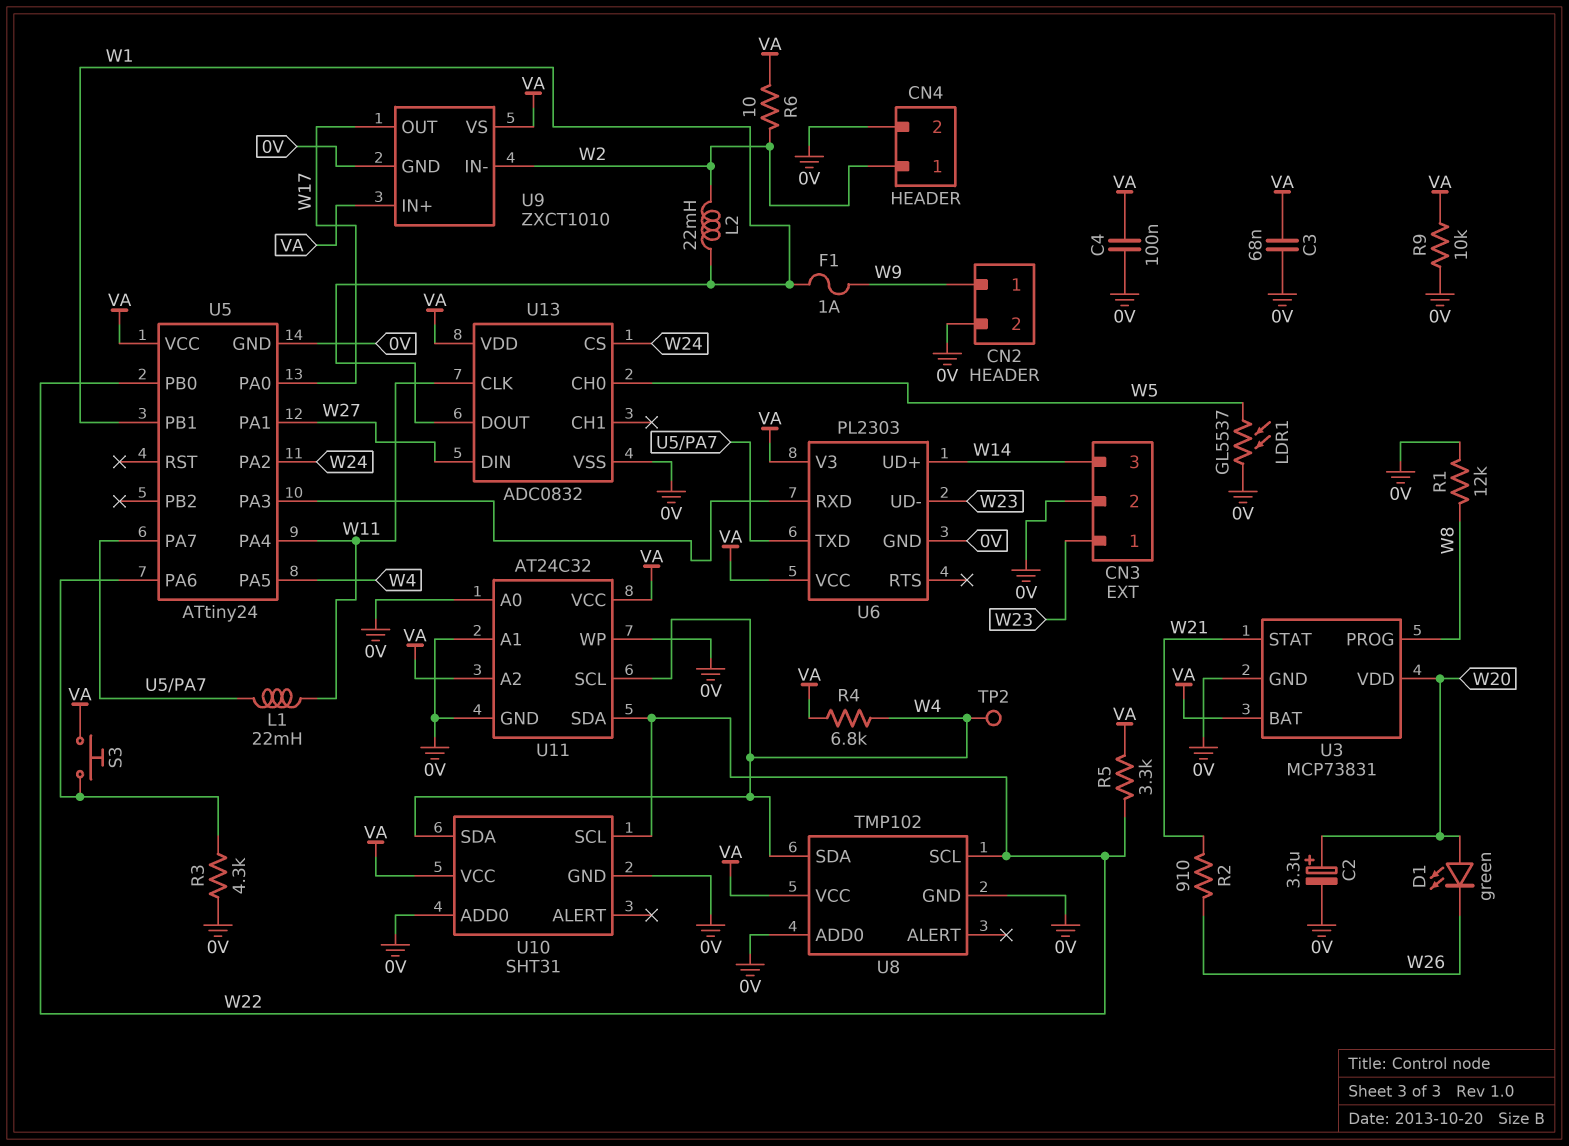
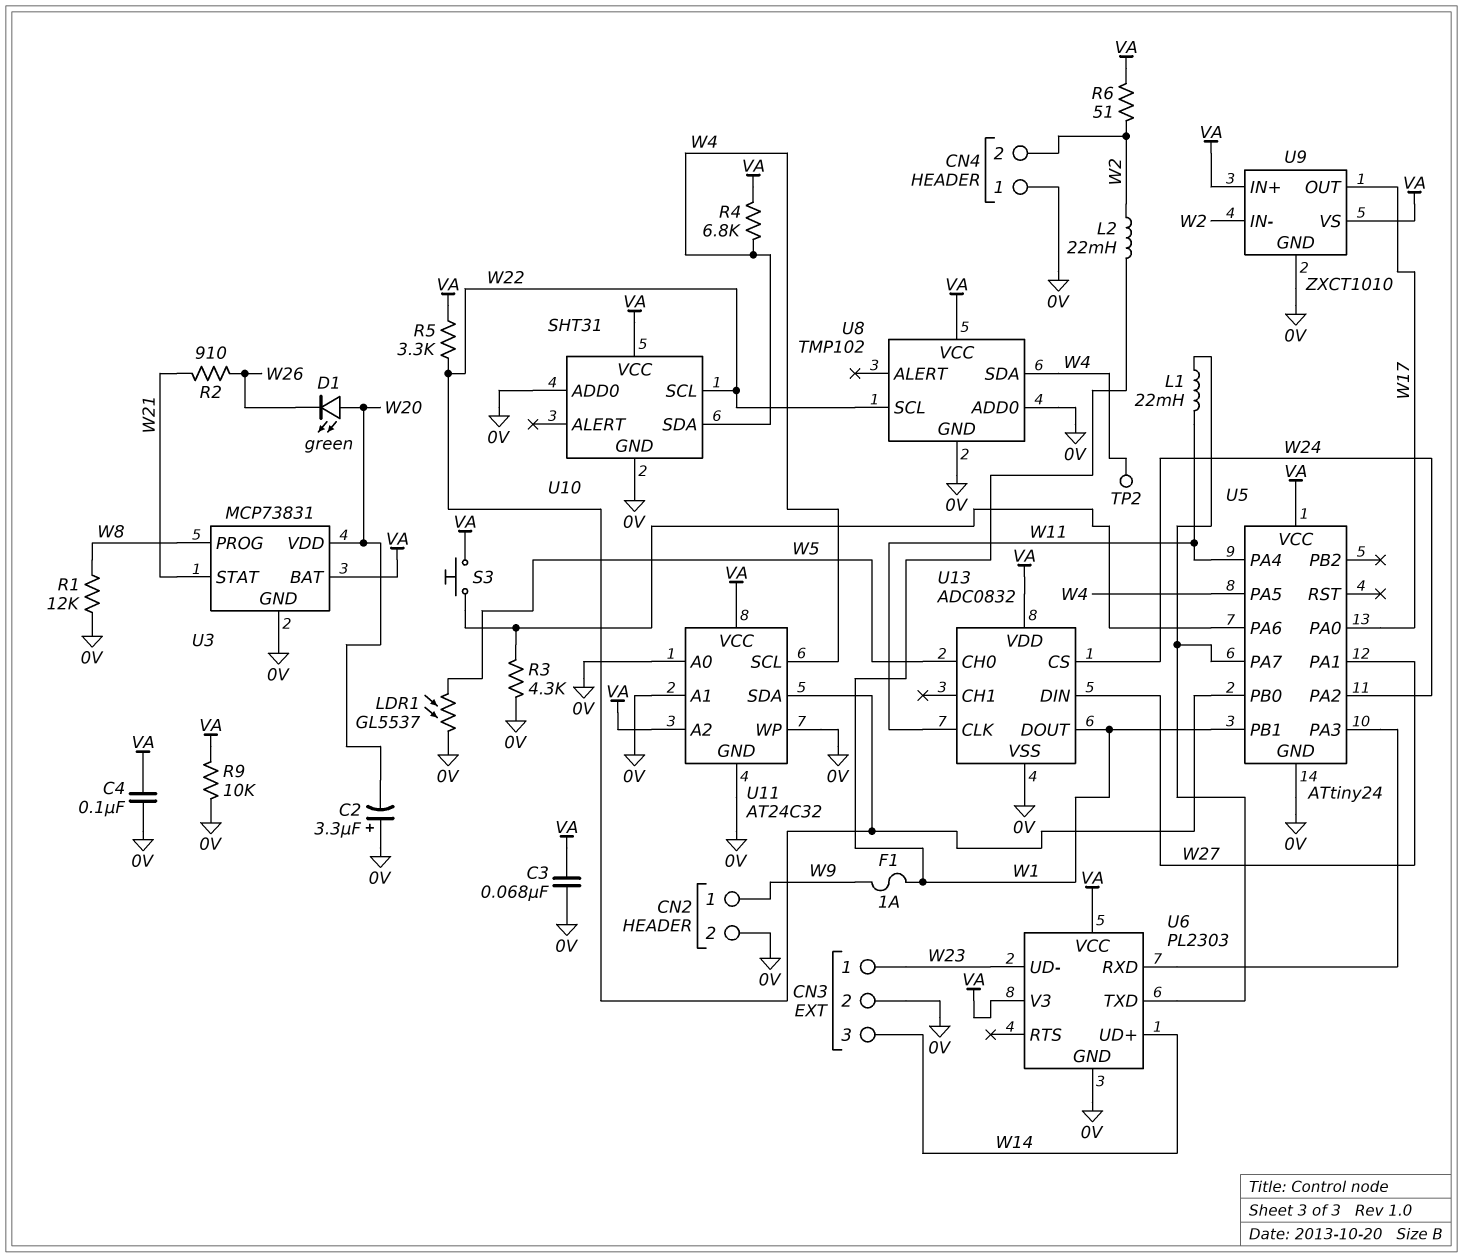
C2: 3.3uF (plus W20, minus 0V) -> 3.3uF (plus 0V, minus W20)
CN4 pin 1: W2 -> 0V
CN4 pin 2: 0V -> W2
R6: 10 (VA, W2) -> 51 (VA, W2)

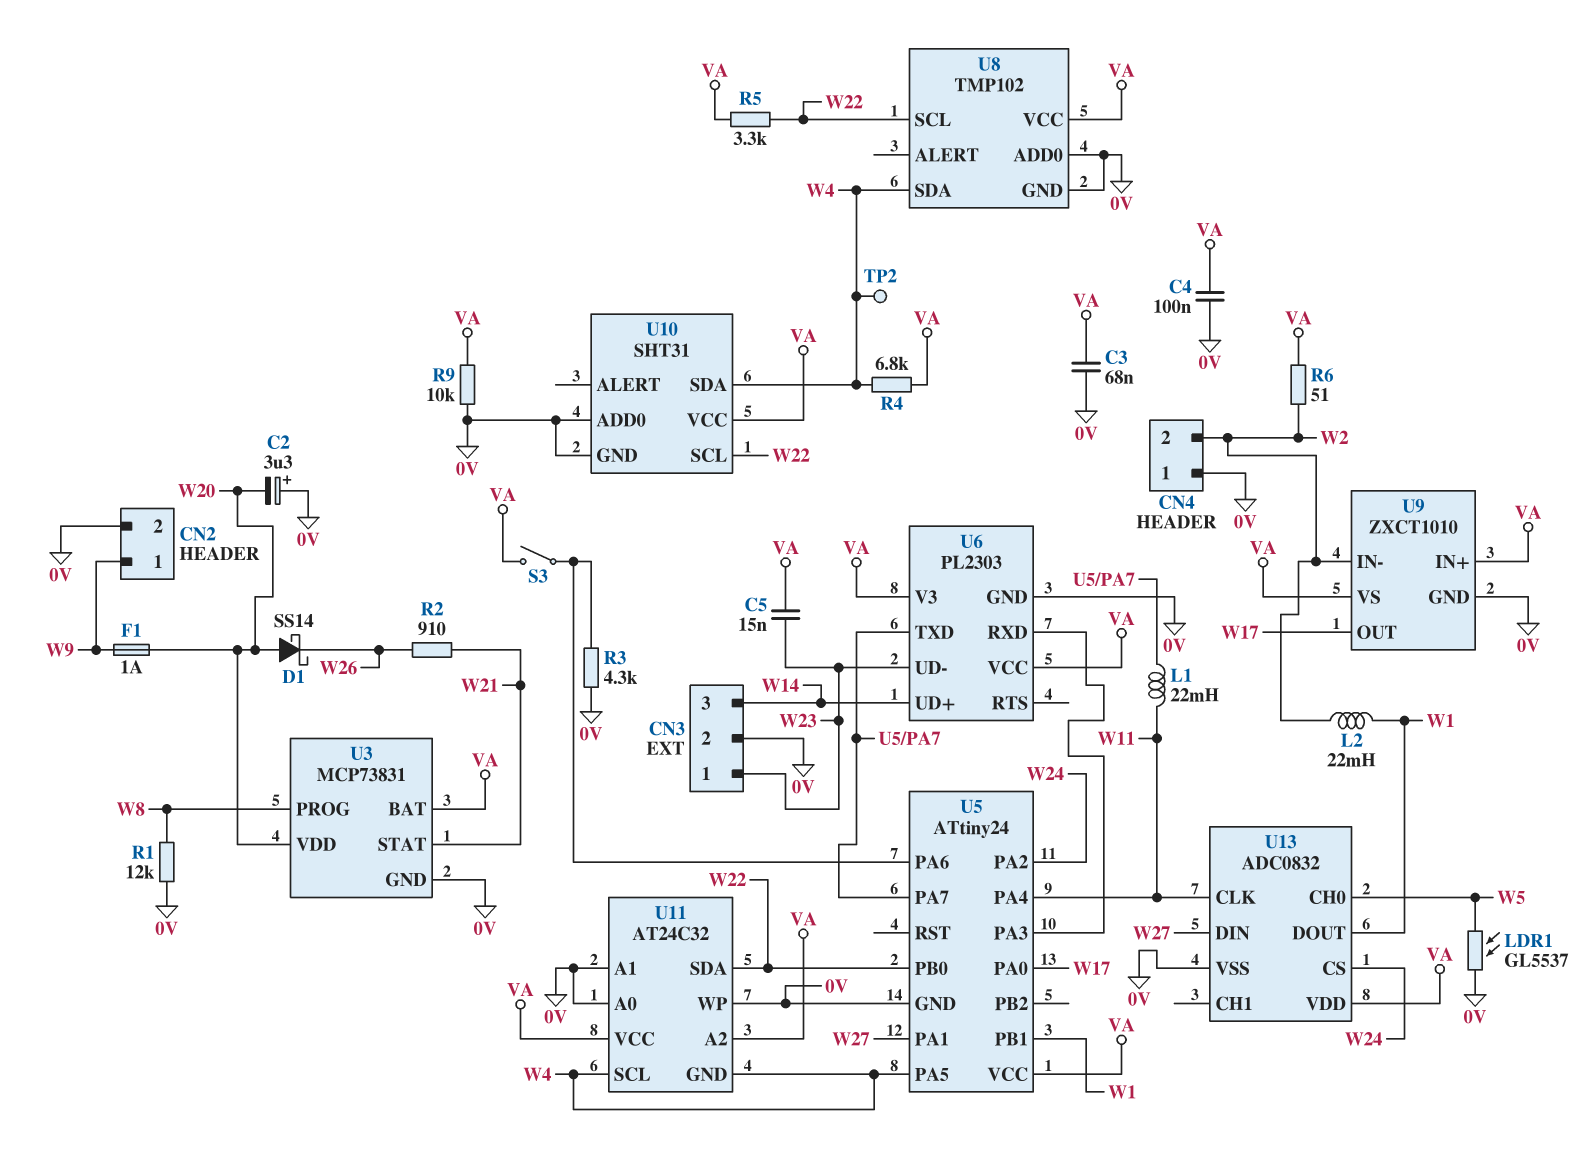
C5: none -> 15nF (VA, W23)
D1: LED green (A W20, K W26) -> schottky SS14 (A W20, K W26)
F1: 1A (W1, W9) -> 1A (W9, W20)
S3: button (U5/PA6, VA) -> switch (U5/PA6, VA)
U11 pin GND: 0V -> W4

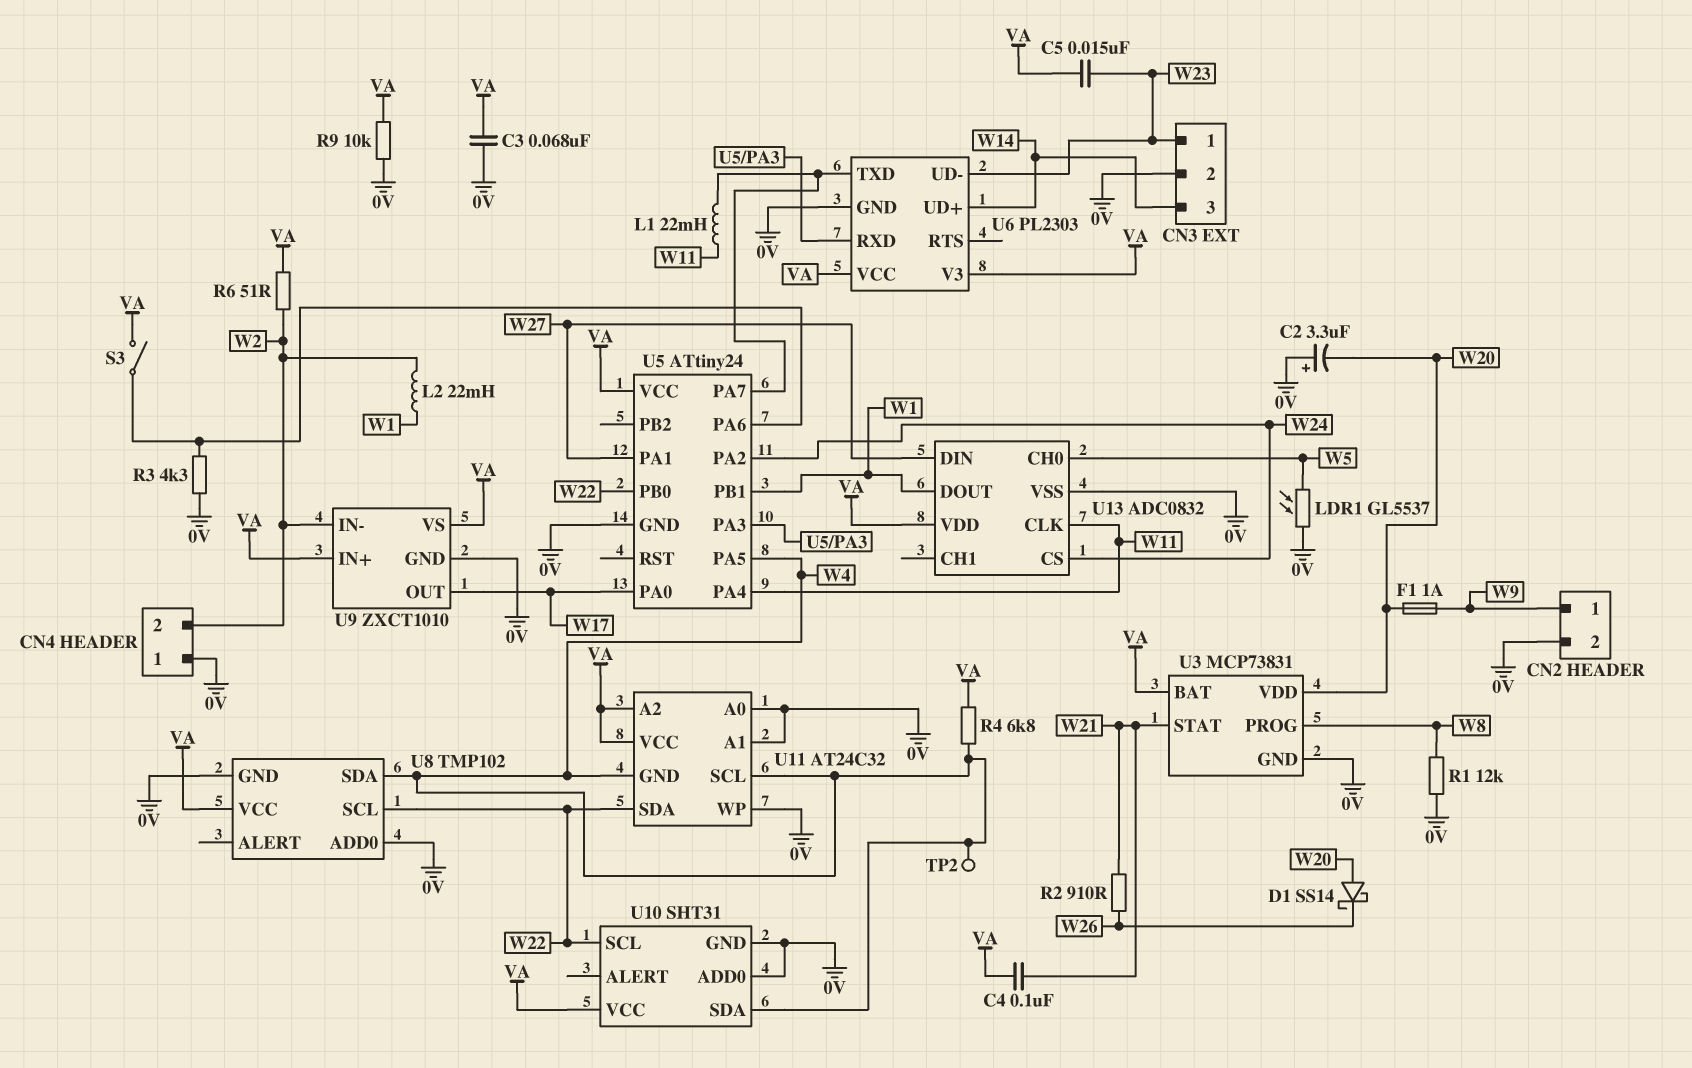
C4: 100nF (0V, VA) -> 100nF (VA, W21)
R5: 3.3k (VA, W22) -> none

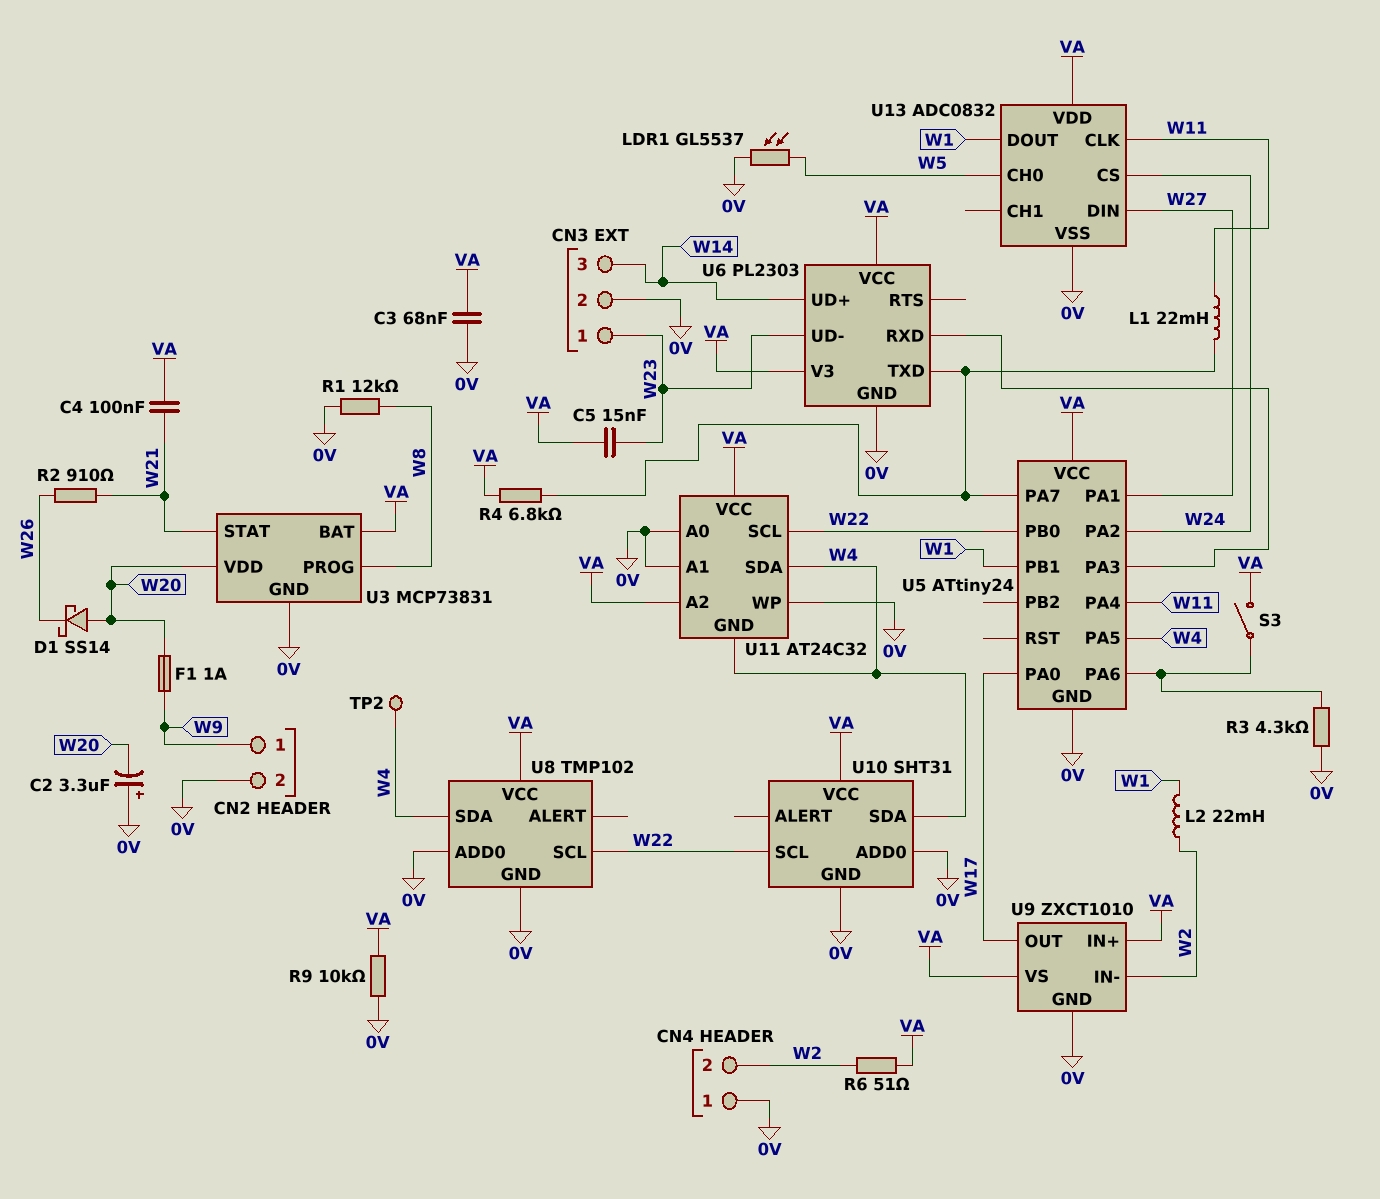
R4: 6.8k (VA, W4) -> 6.8k (U5/PA7, VA)
U11 pin SCL: W4 -> W22
U11 pin SDA: W22 -> W4

